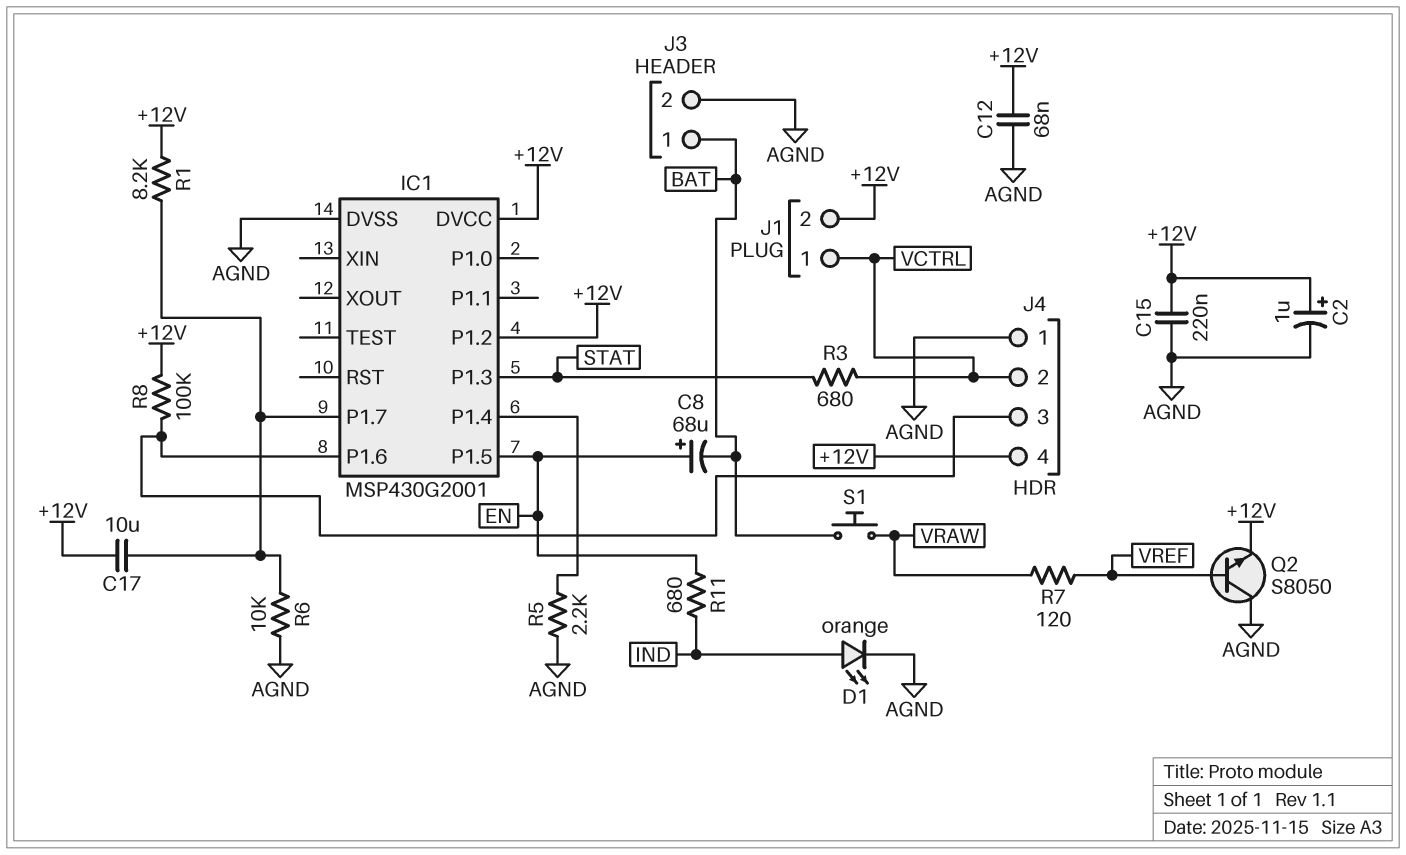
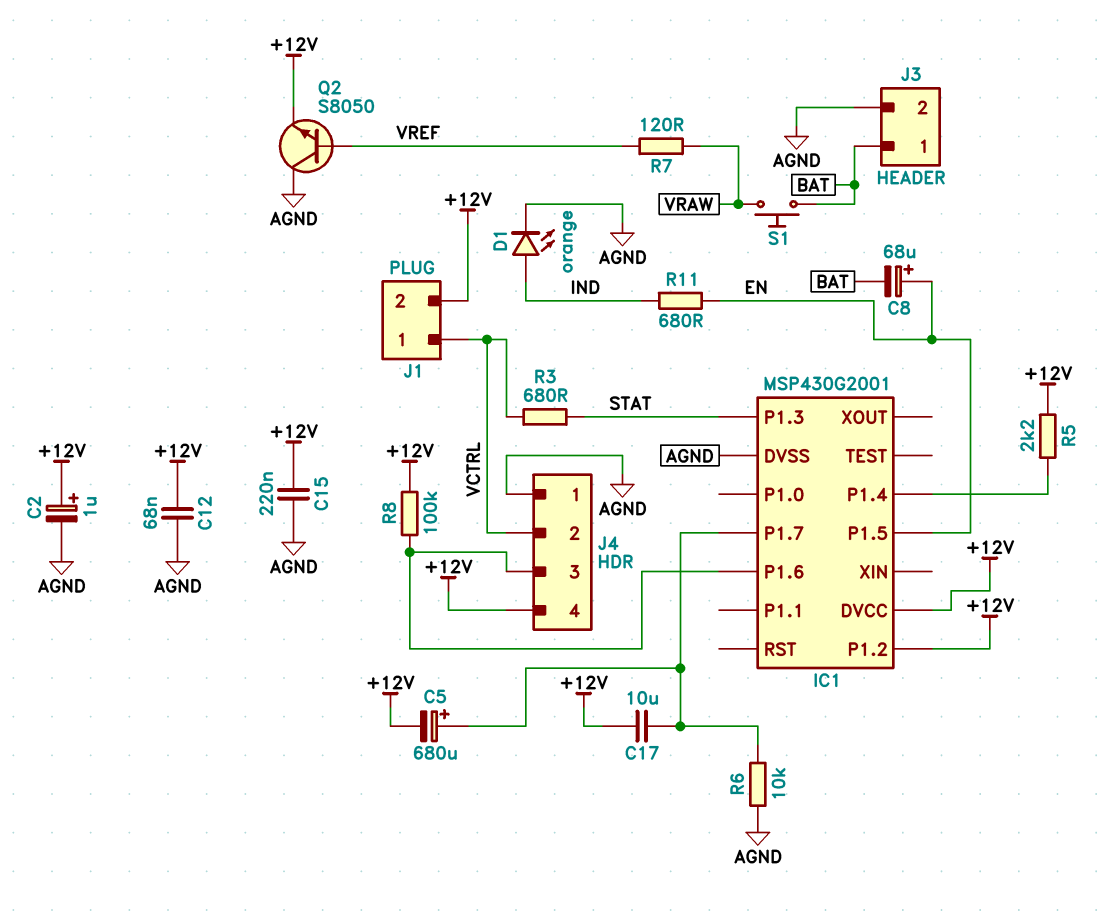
C5: none -> 680uF (plus IC1/P1.7, minus +12V)
R1: 8.2k (+12V, IC1/P1.7) -> none
R5: 2.2k (AGND, IC1/P1.4) -> 2.2k (+12V, IC1/P1.4)

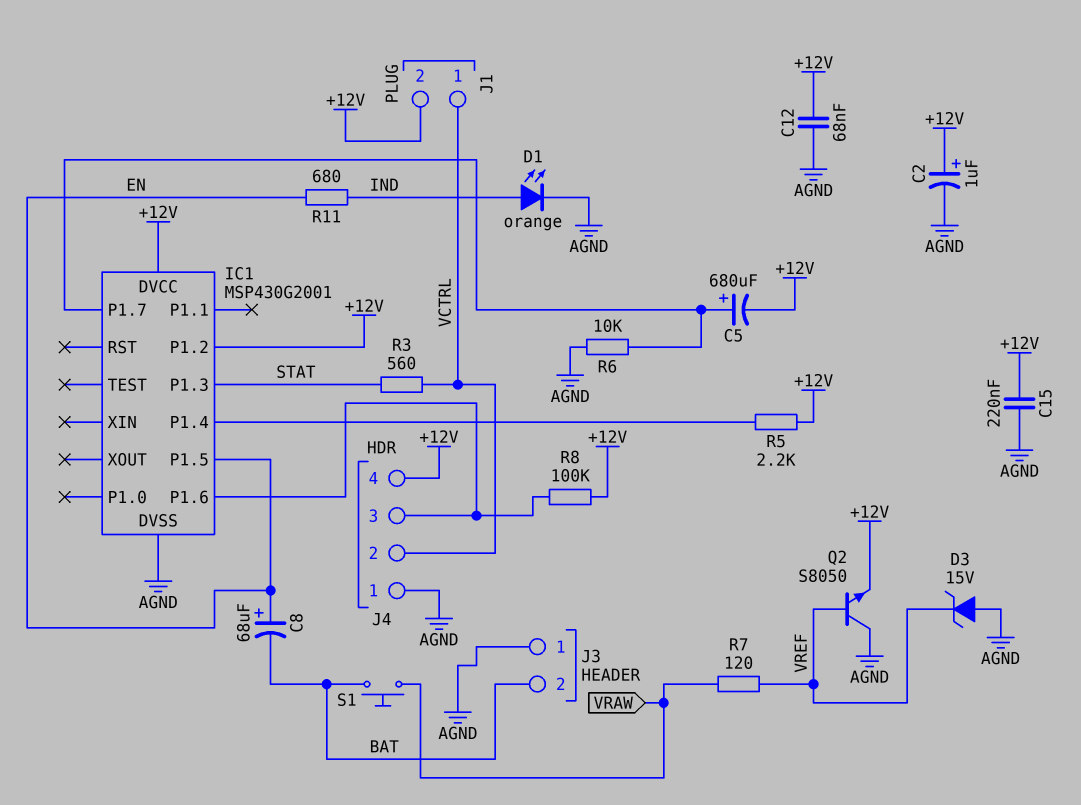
C17: 10uF (+12V, IC1/P1.7) -> none
D3: none -> zener 15V (A AGND, K VREF)
J3 pin 1: BAT -> AGND
J3 pin 2: AGND -> BAT
R3: 680 (STAT, VCTRL) -> 560 (STAT, VCTRL)

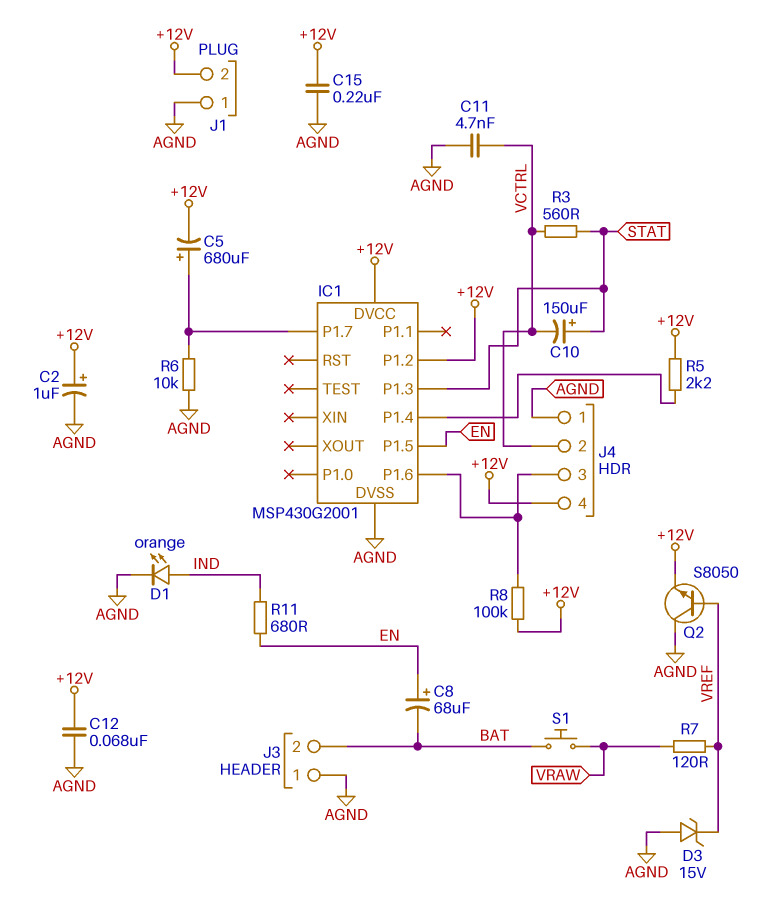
C10: none -> 150uF (plus STAT, minus VCTRL)
C11: none -> 4.7nF (AGND, VCTRL)
J1 pin 1: VCTRL -> AGND

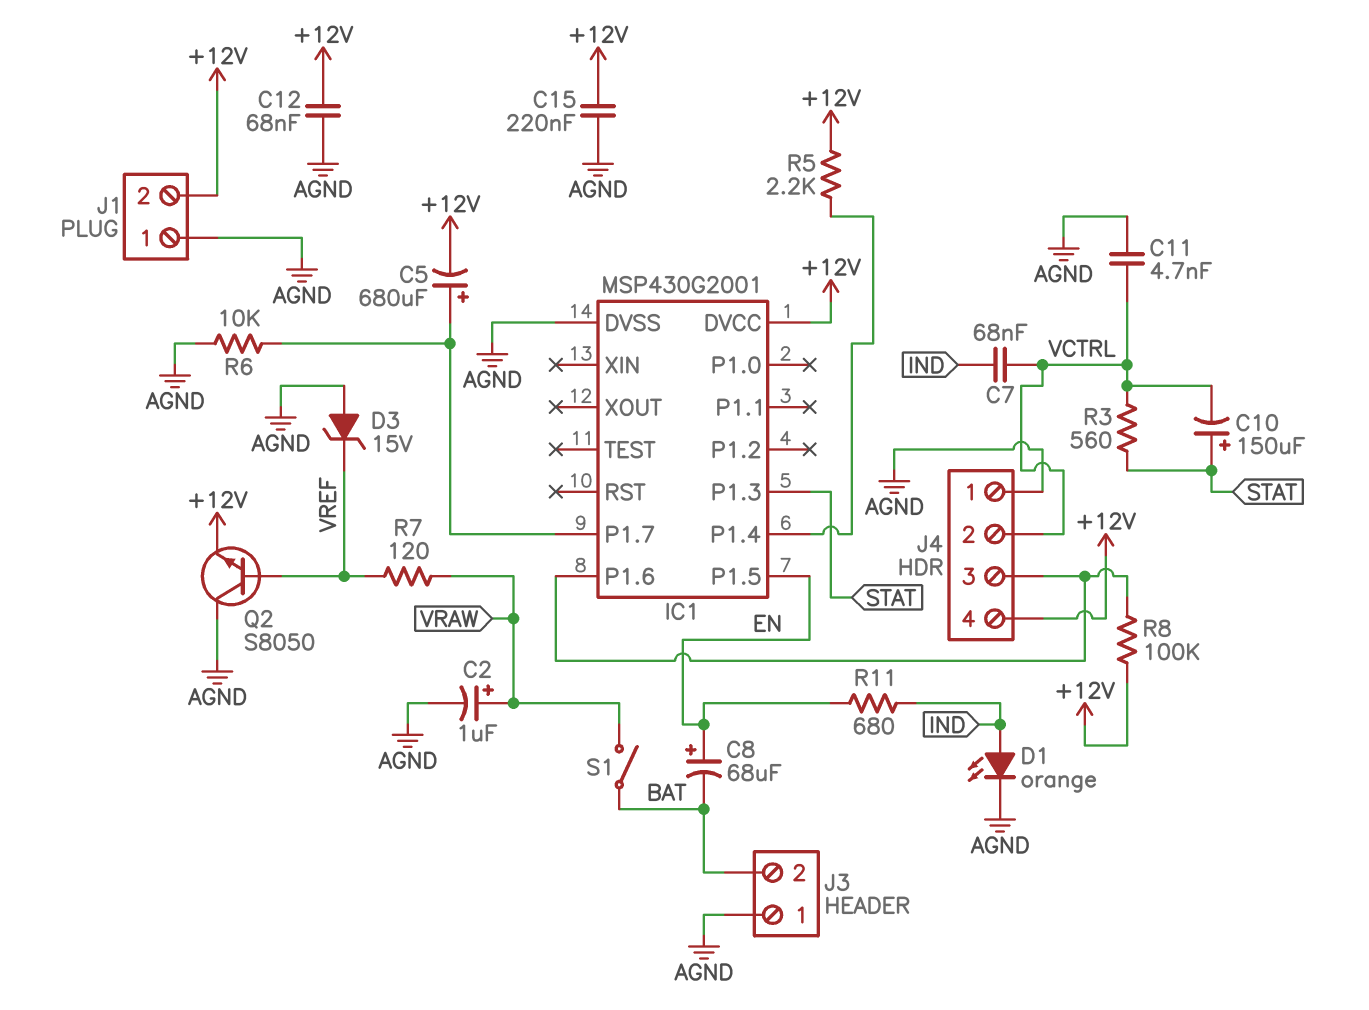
C2: 1uF (plus +12V, minus AGND) -> 1uF (plus VRAW, minus AGND)
C7: none -> 68nF (IND, VCTRL)
IC1 pin P1.2: +12V -> none
S1: button (BAT, VRAW) -> switch (BAT, VRAW)

